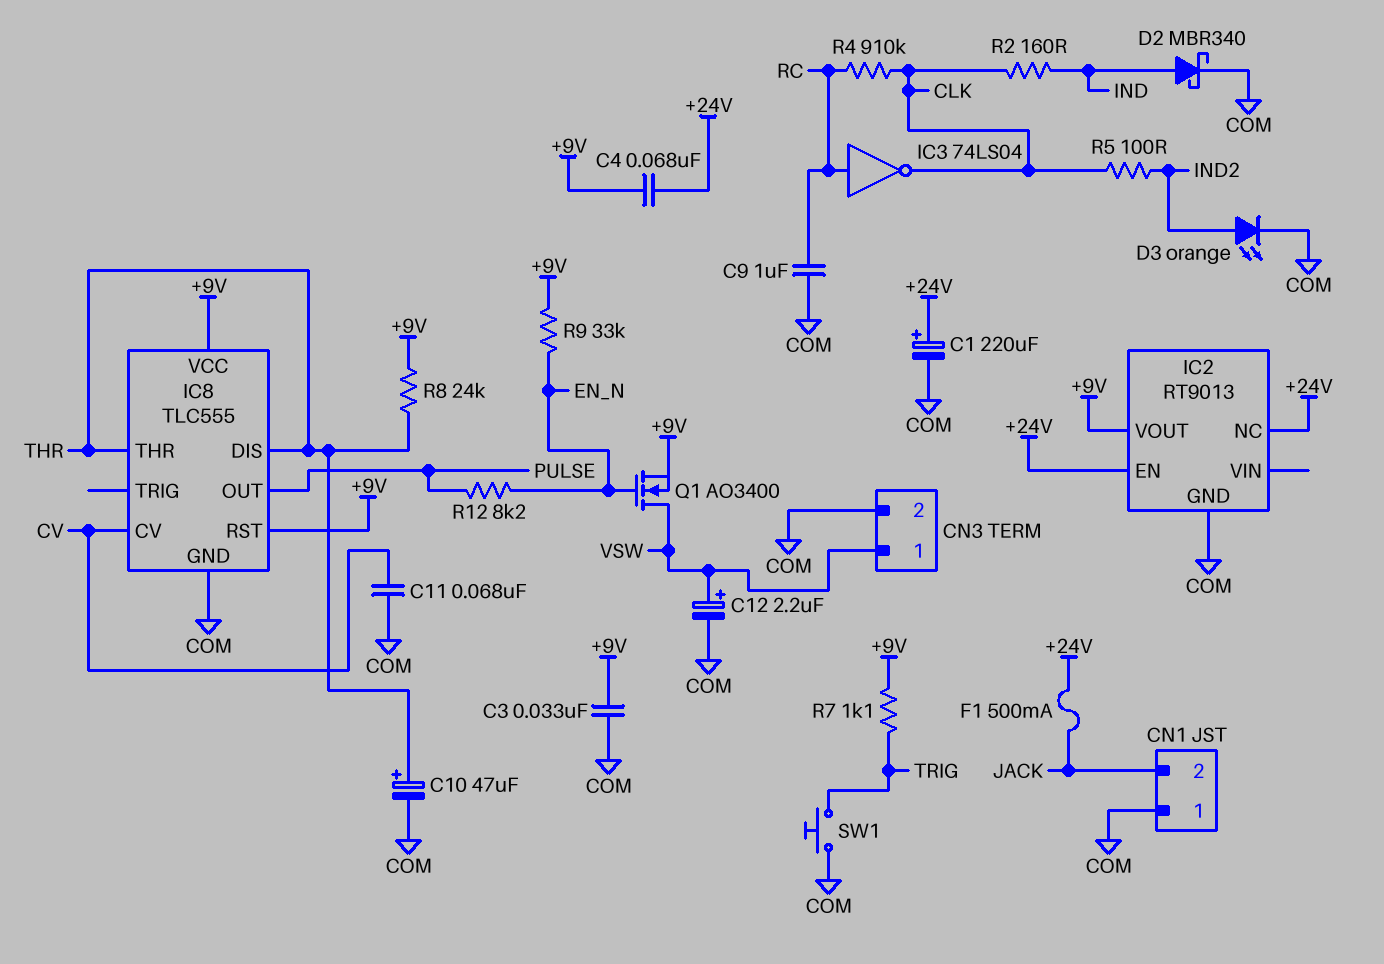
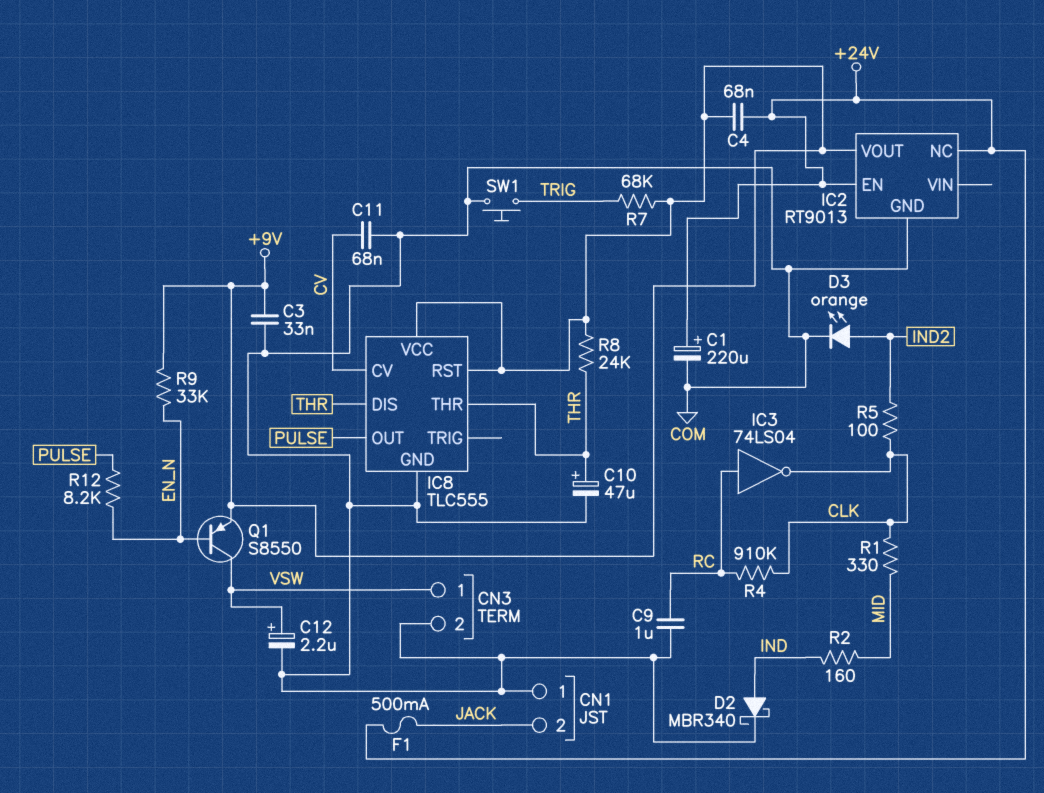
Q1: NMOS AO3400 (G EN_N, D VSW, S +9V) -> PNP S8550 (B EN_N, C VSW, E +9V)
R1: none -> 330 (CLK, MID)
R2: 160 (CLK, IND) -> 160 (IND, MID)
R7: 1.1k (+9V, TRIG) -> 68k (+9V, TRIG)

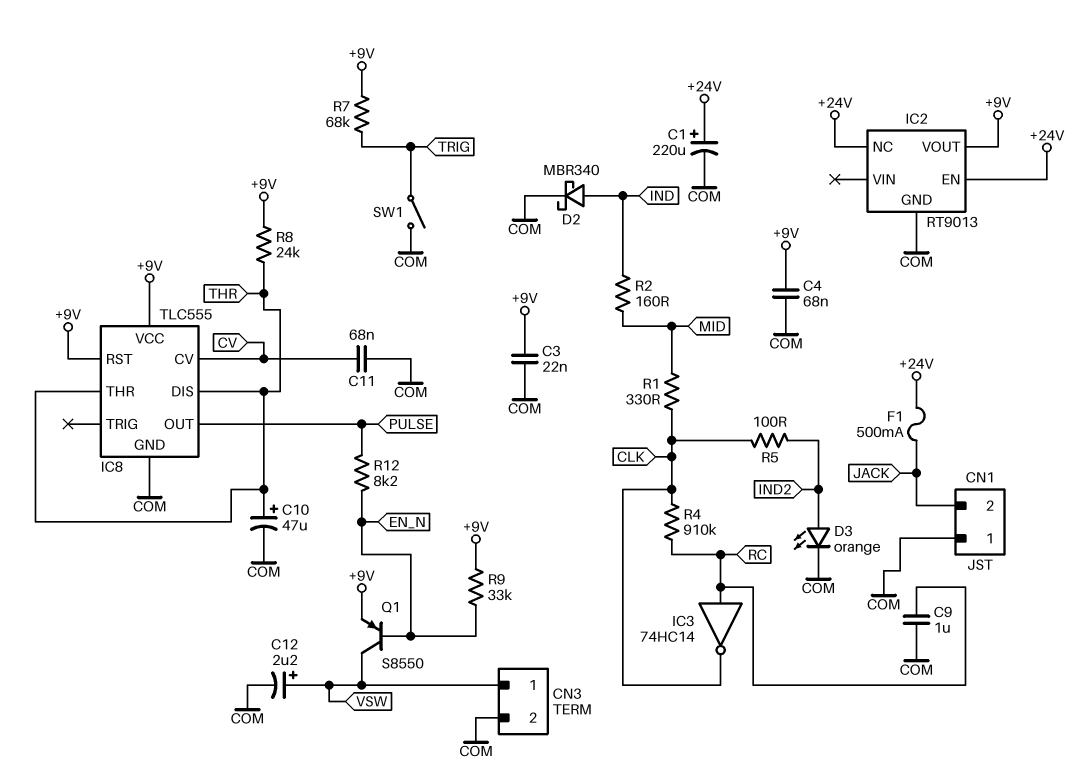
C3: 33nF (+9V, COM) -> 22nF (+9V, COM)
C4: 68nF (+9V, +24V) -> 68nF (+9V, COM)
IC3: NOT 74LS04 (in RC, out CLK) -> NOT 74HC14 (in RC, out CLK)
SW1: button (COM, TRIG) -> switch (COM, TRIG)

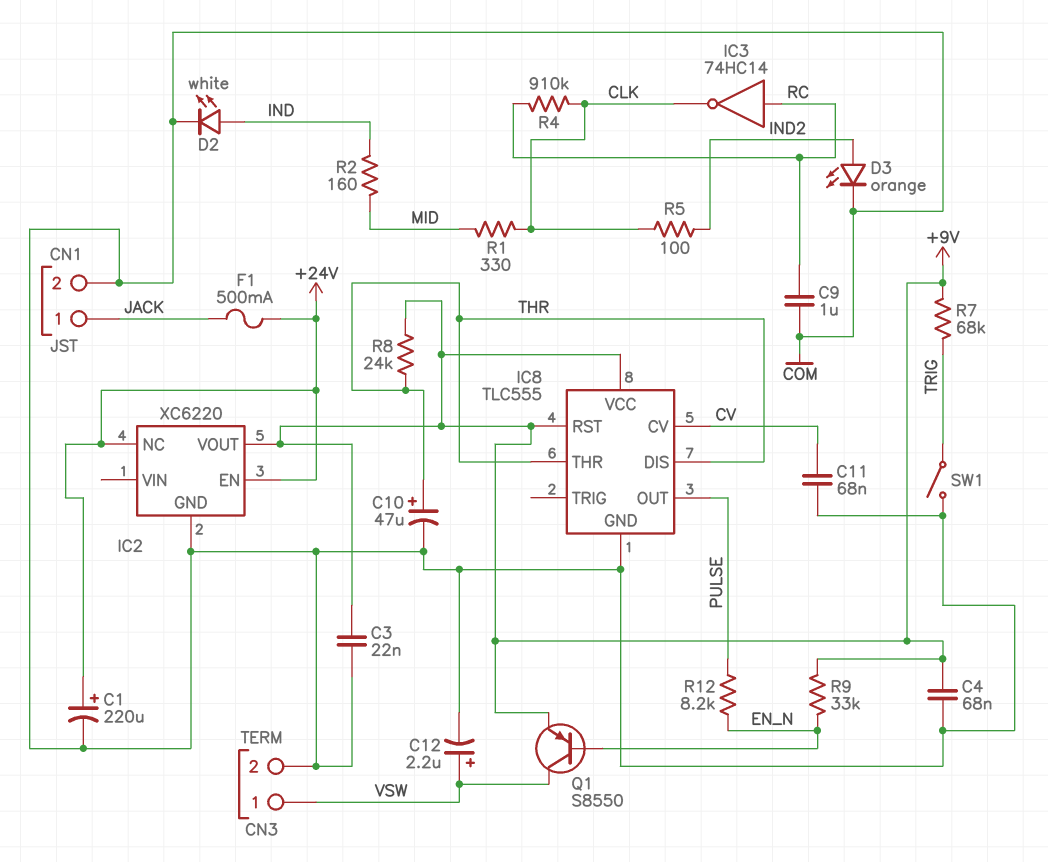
CN1 pin 1: COM -> JACK
CN1 pin 2: JACK -> COM
D2: schottky MBR340 (A IND, K COM) -> LED white (A IND, K COM)
IC2: RT9013 -> XC6220

